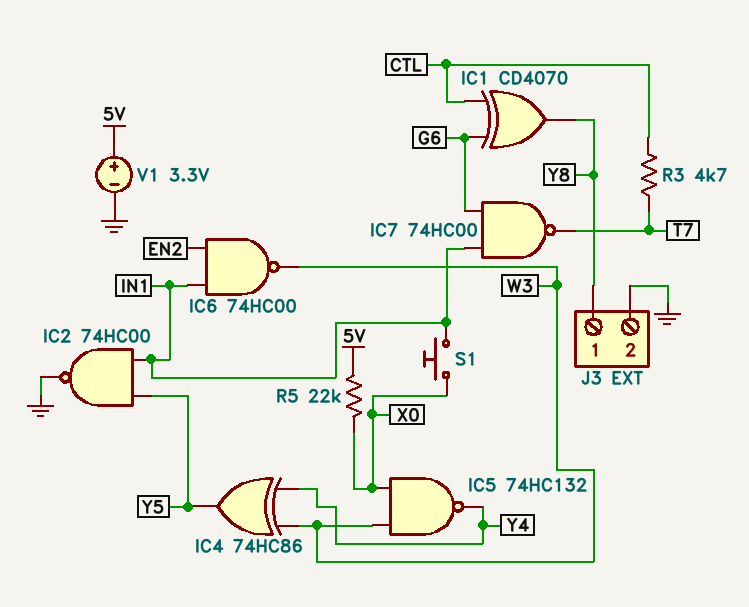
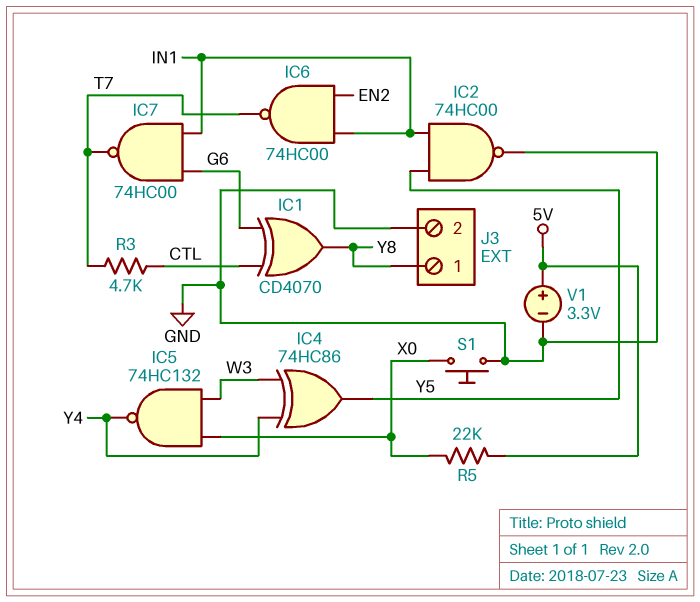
IC6: NAND 74HC00 (in EN2, in IN1, out W3) -> NAND 74HC00 (in EN2, in IN1, out T7)
S1: button (IN1, X0) -> button (GND, X0)

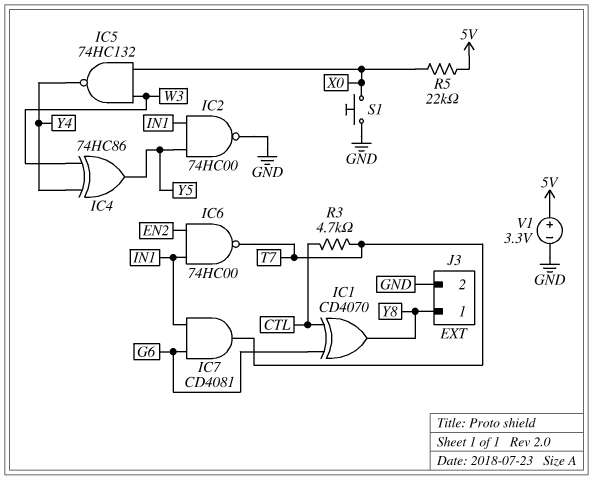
IC7: NAND 74HC00 (in G6, in IN1, out T7) -> AND CD4081 (in G6, in IN1, out T7)

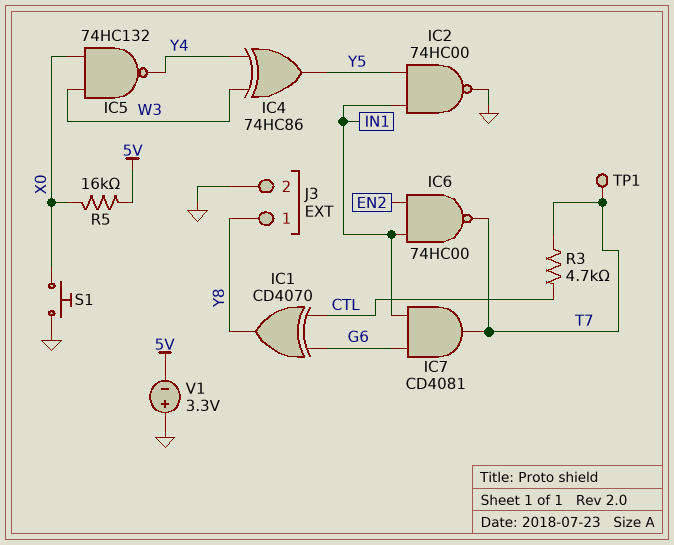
R5: 22k (5V, X0) -> 16k (5V, X0)
TP1: none -> test point (T7)
V1: 3.3V (plus 5V, minus GND) -> 3.3V (plus GND, minus 5V)

